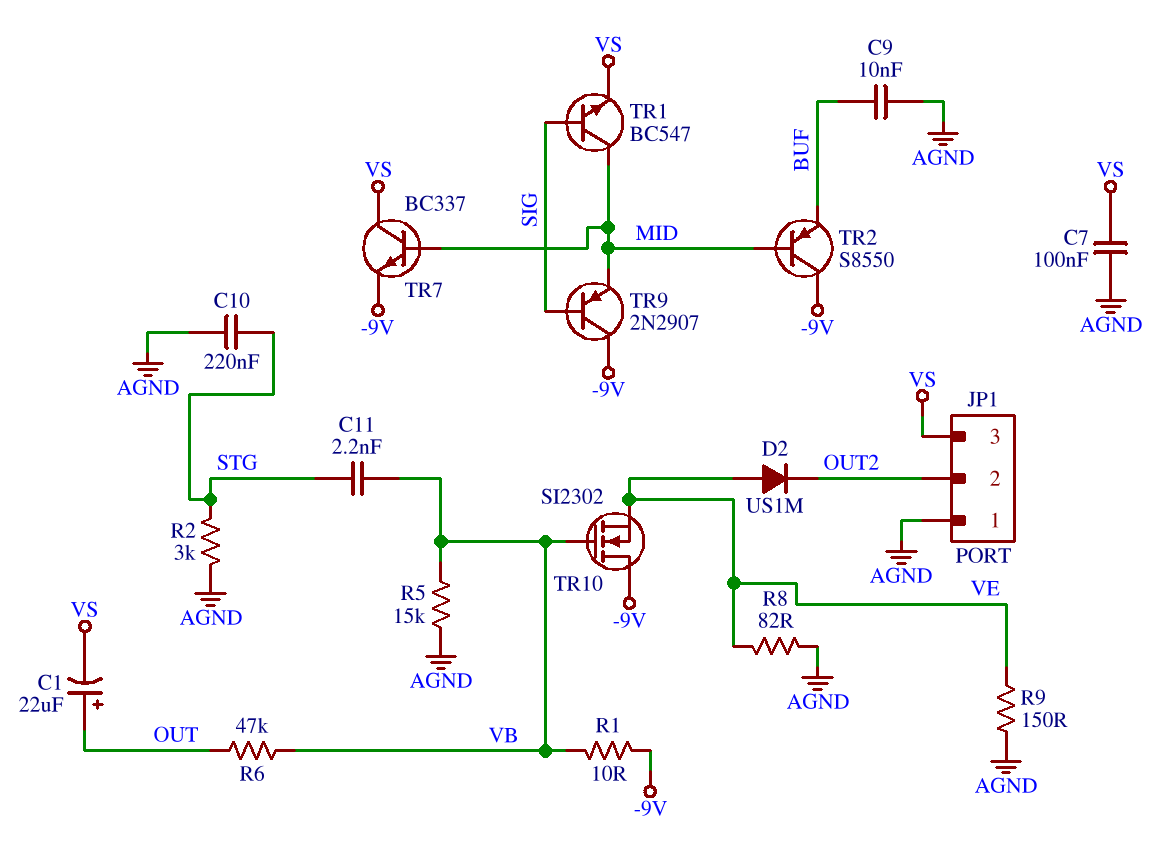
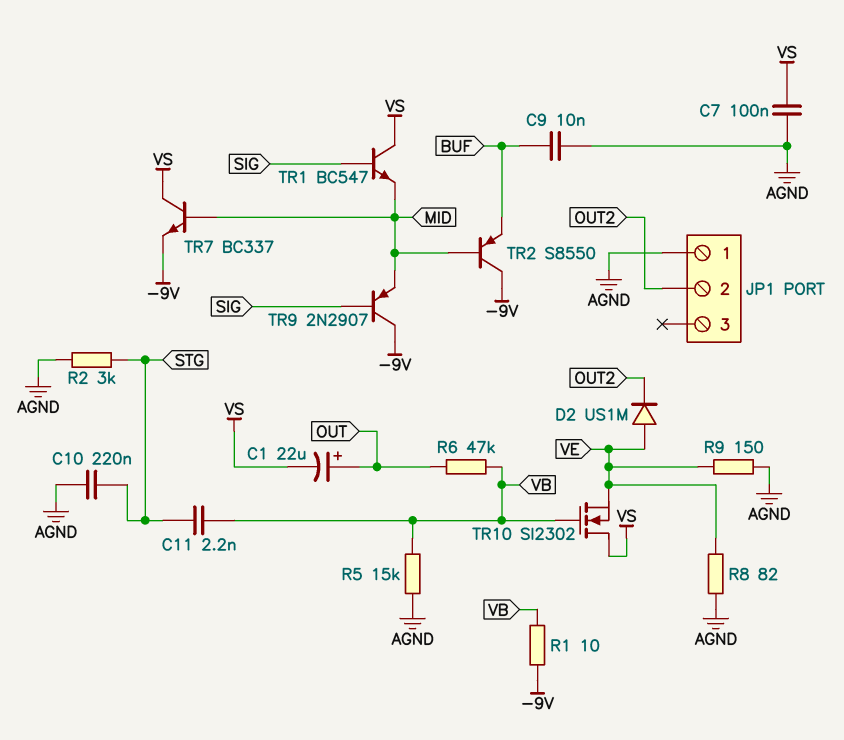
JP1 pin 3: VS -> none
TR1: NPN BC547 (B SIG, C MID, E VS) -> NPN BC547 (B SIG, C VS, E MID)
TR10: NMOS SI2302 (G VB, D -9V, S VE) -> NMOS SI2302 (G VB, D VS, S VE)

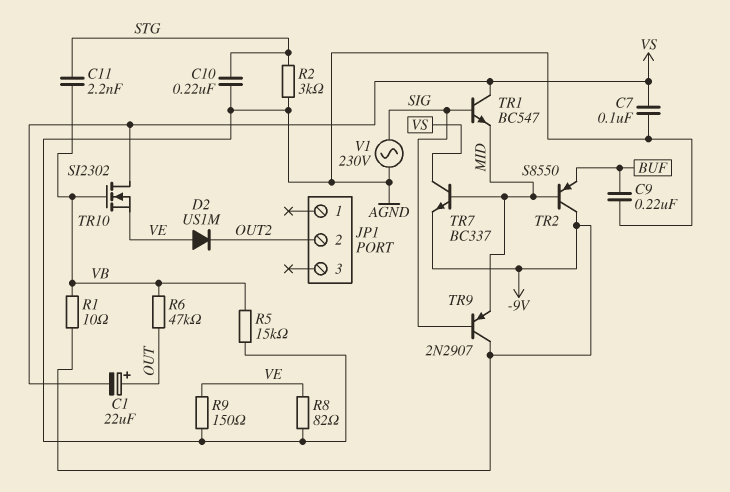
C9: 10nF (AGND, BUF) -> 220nF (AGND, BUF)
JP1 pin 1: AGND -> none
V1: none -> AC 230V (AGND, SIG)

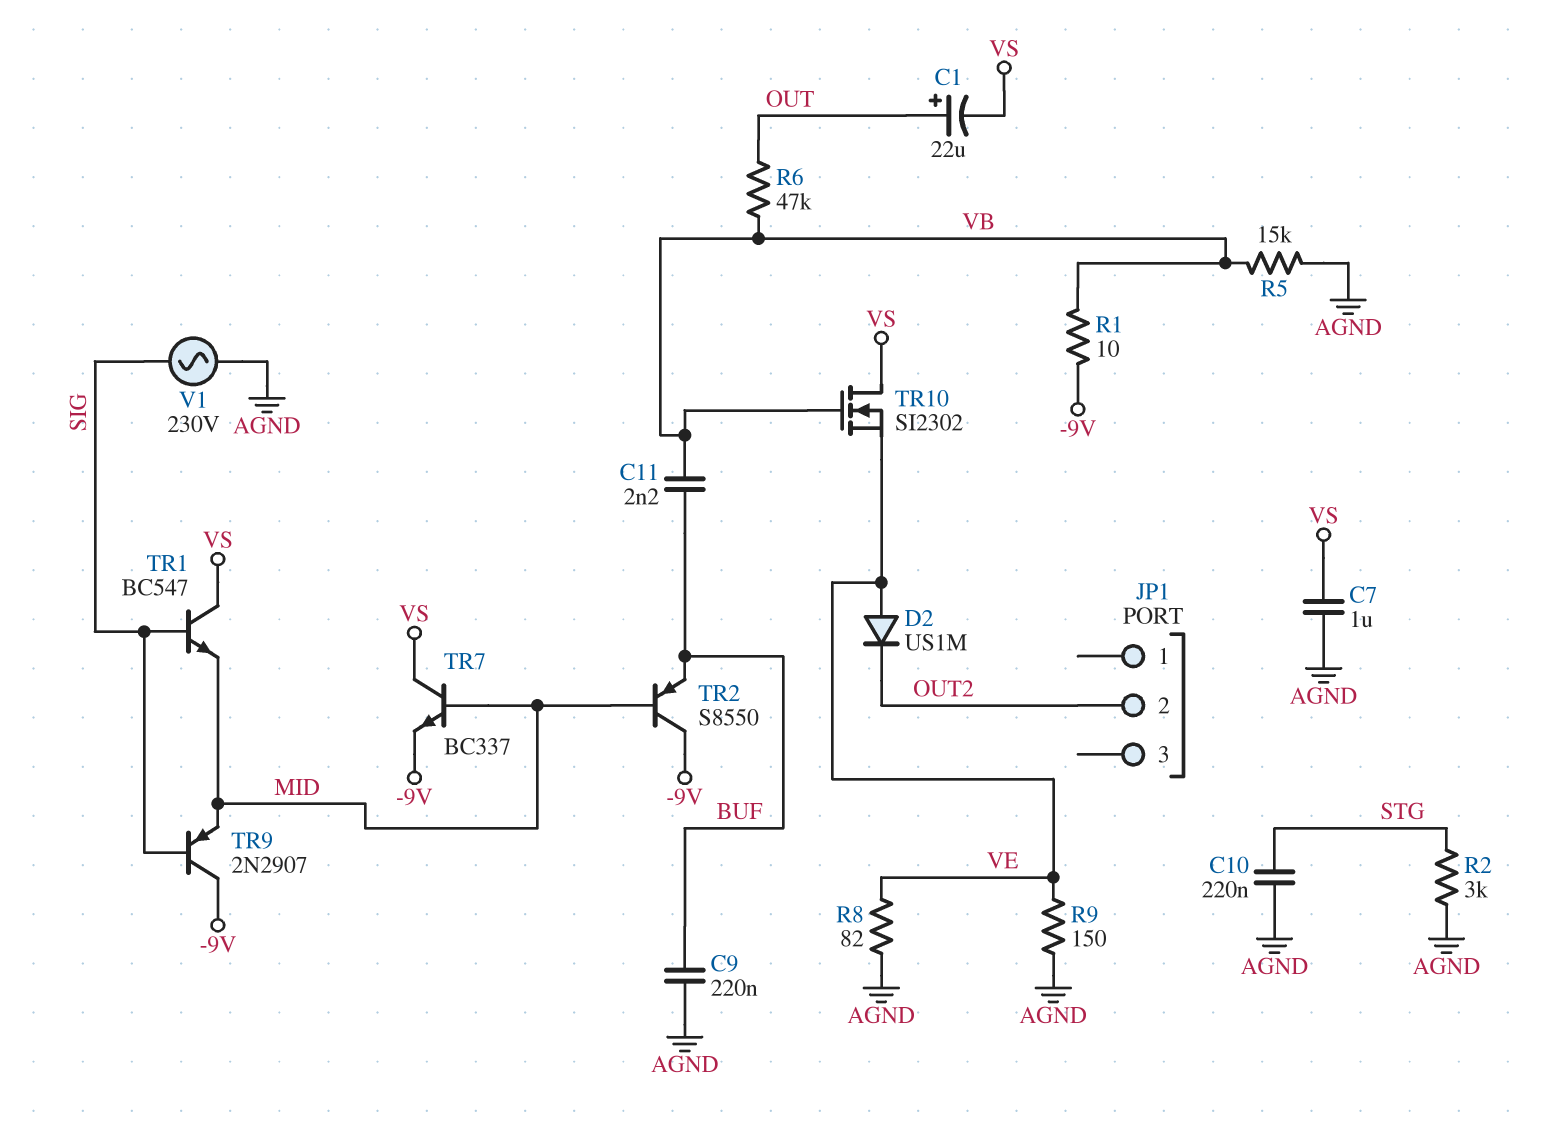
C7: 100nF (AGND, VS) -> 1uF (AGND, VS)
C11: 2.2nF (STG, VB) -> 2.2nF (BUF, VB)

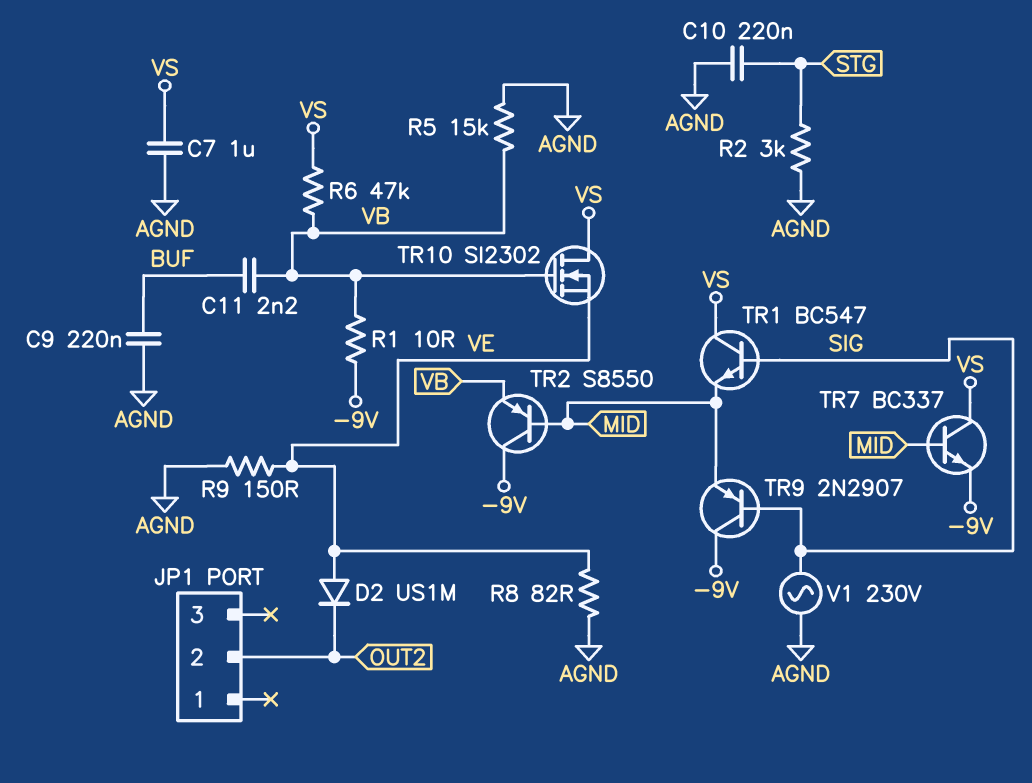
C1: 22uF (plus OUT, minus VS) -> none
R6: 47k (OUT, VB) -> 47k (VB, VS)
TR2: PNP S8550 (B MID, C -9V, E BUF) -> PNP S8550 (B MID, C -9V, E VB)

